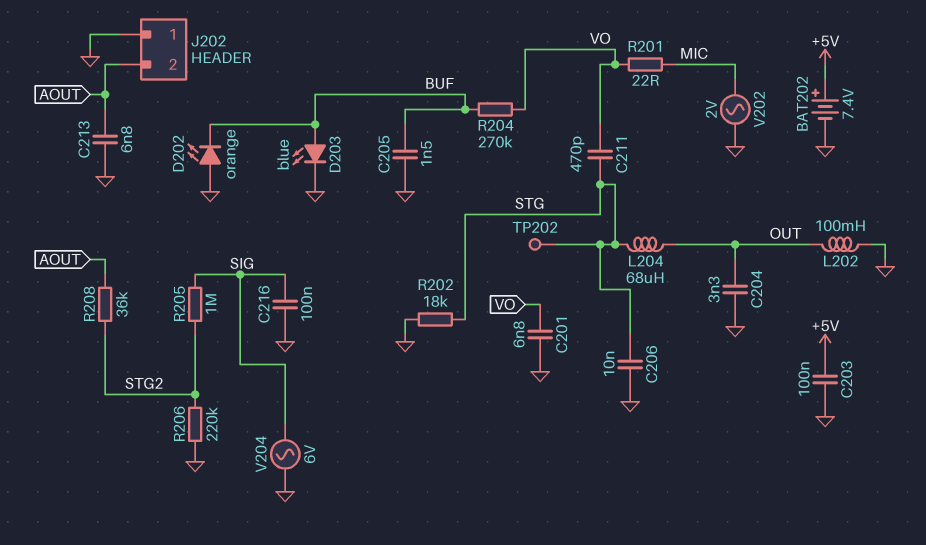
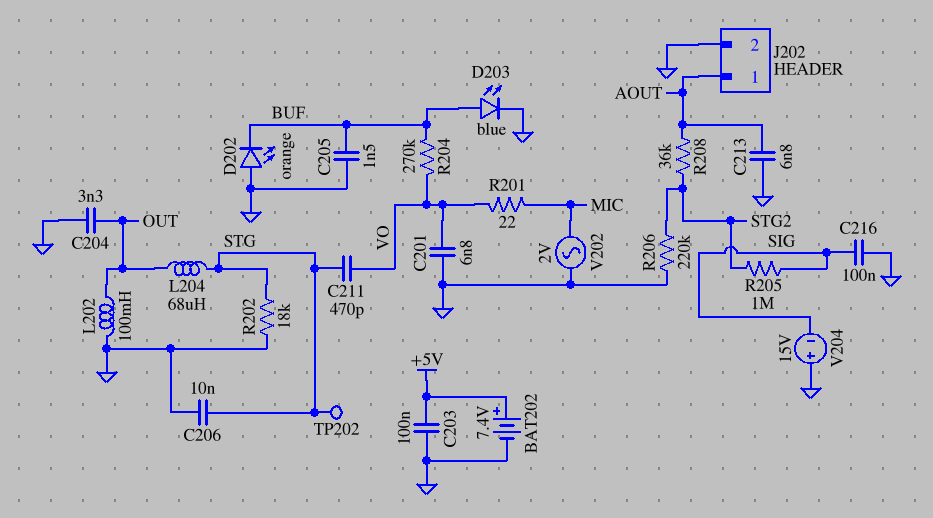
J202 pin 1: GND -> AOUT
J202 pin 2: AOUT -> GND
V204: AC 6V (GND, SIG) -> 15V (plus GND, minus SIG)

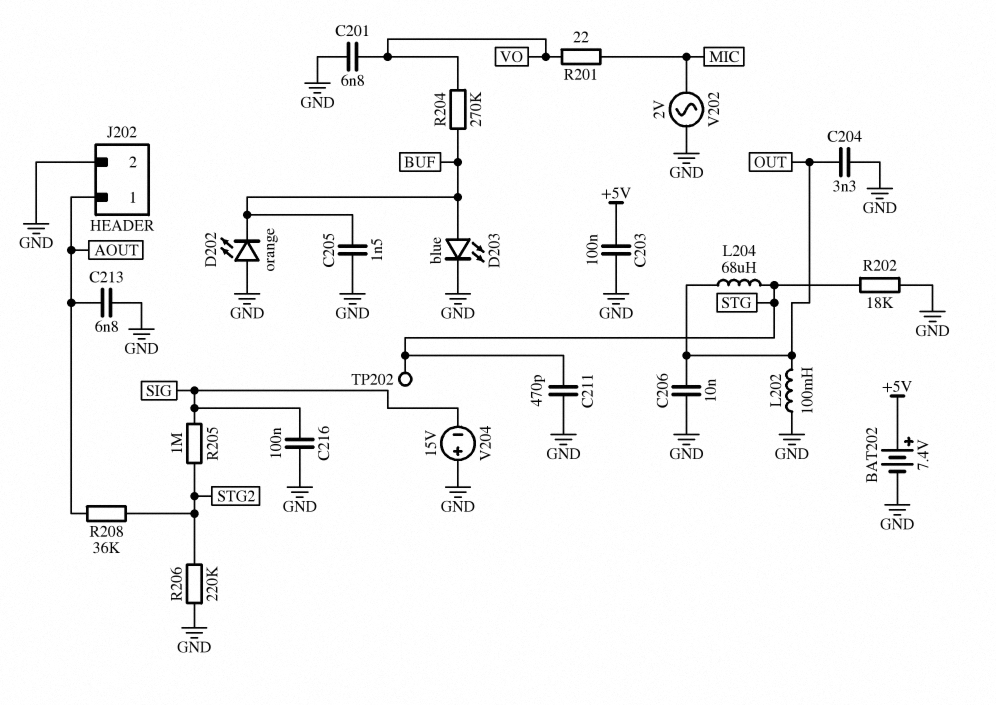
C206: 10nF (GND, STG) -> 10nF (GND, OUT)
C211: 470pF (STG, VO) -> 470pF (GND, STG)

